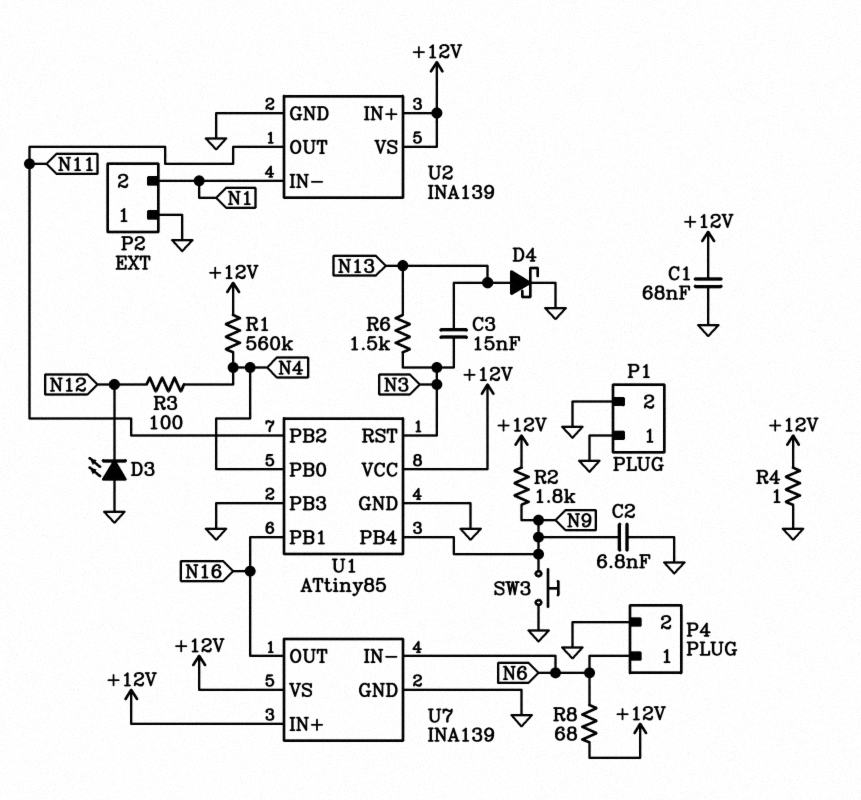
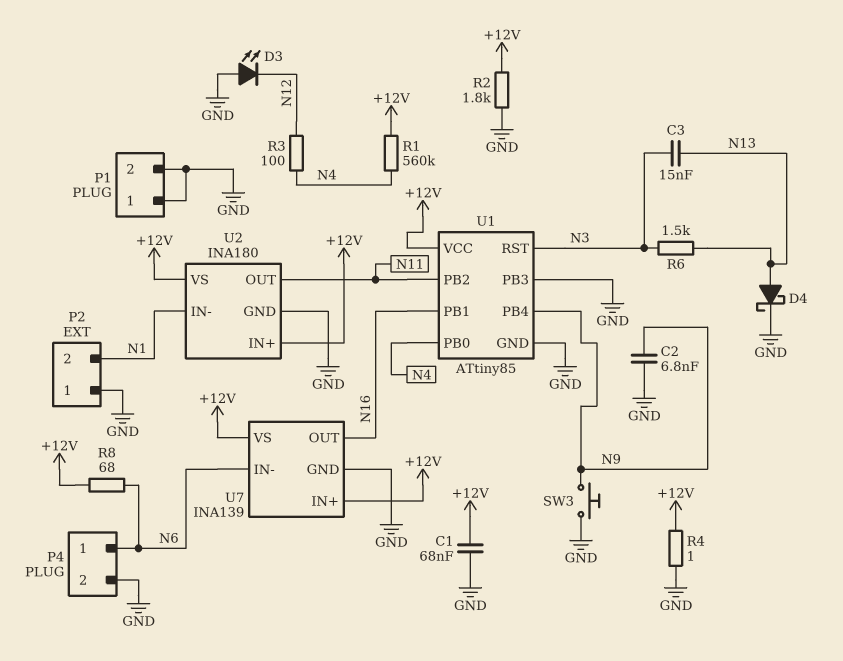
R2: 1.8k (+12V, N9) -> 1.8k (+12V, GND)
U2: INA139 -> INA180

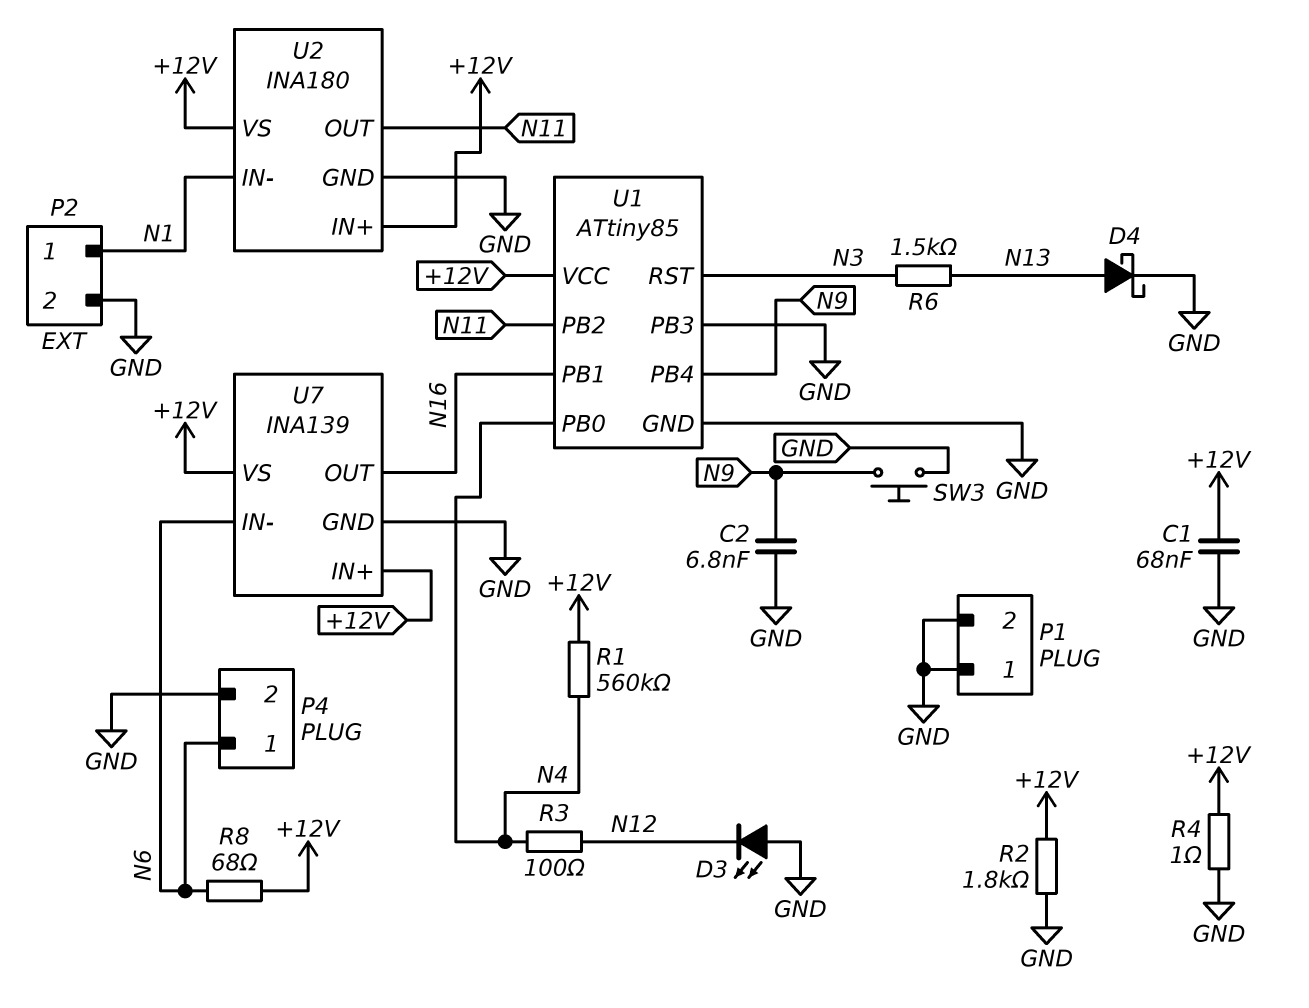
C3: 15nF (N3, N13) -> none
P2 pin 1: GND -> N1
P2 pin 2: N1 -> GND

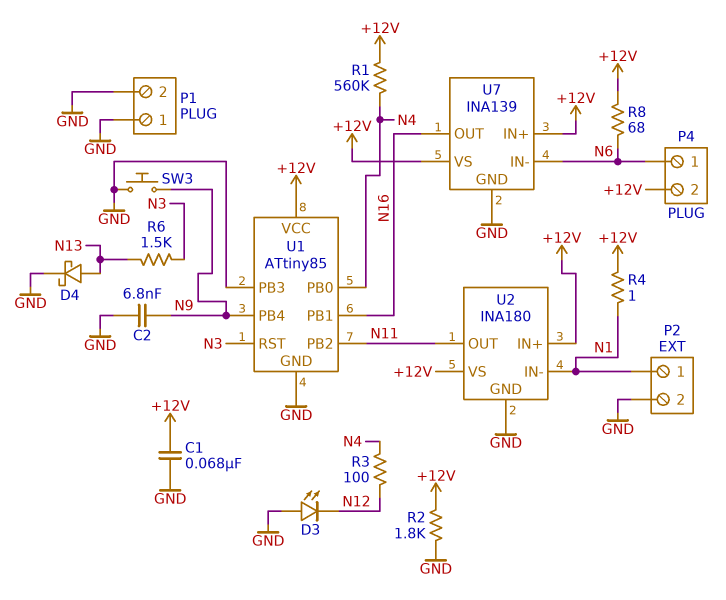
P4 pin 2: GND -> +12V
R4: 1 (+12V, GND) -> 1 (+12V, N1)

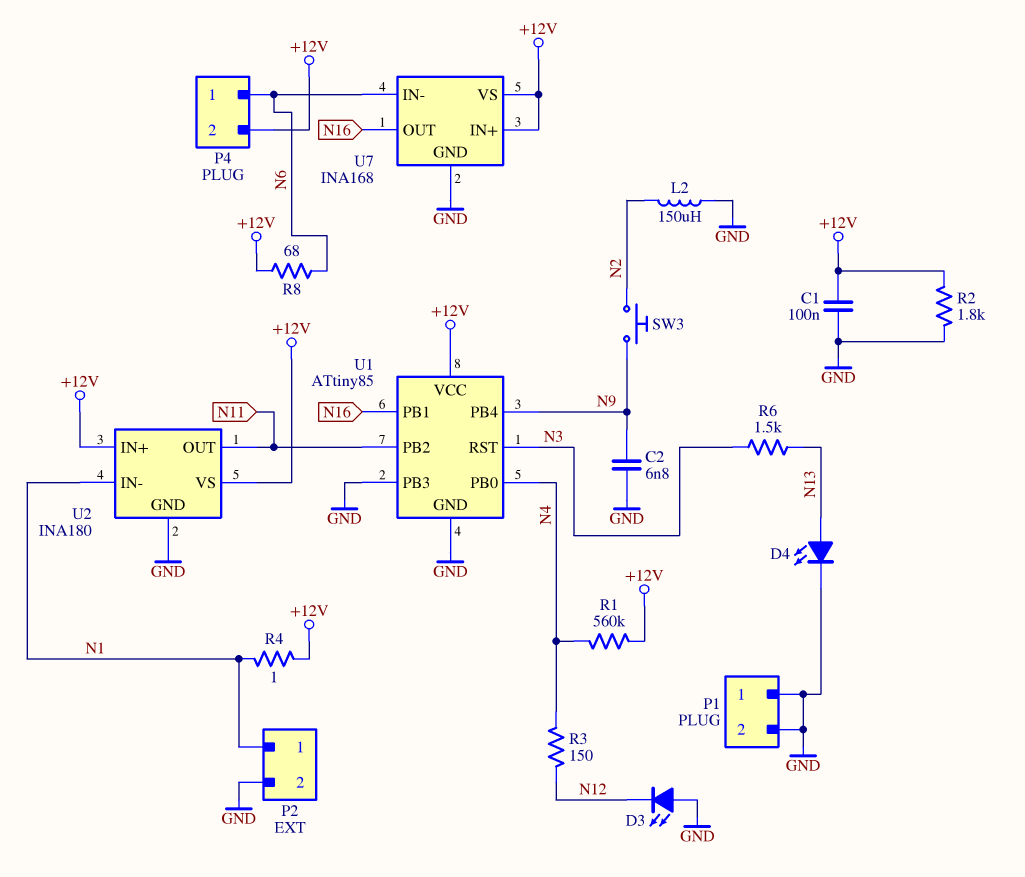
C1: 68nF (+12V, GND) -> 100nF (+12V, GND)
D4: schottky (A N13, K GND) -> LED (A N13, K GND)
L2: none -> 150uH (GND, N2)
R3: 100 (N4, N12) -> 150 (N4, N12)
SW3: button (GND, N9) -> button (N2, N9)
U7: INA139 -> INA168

